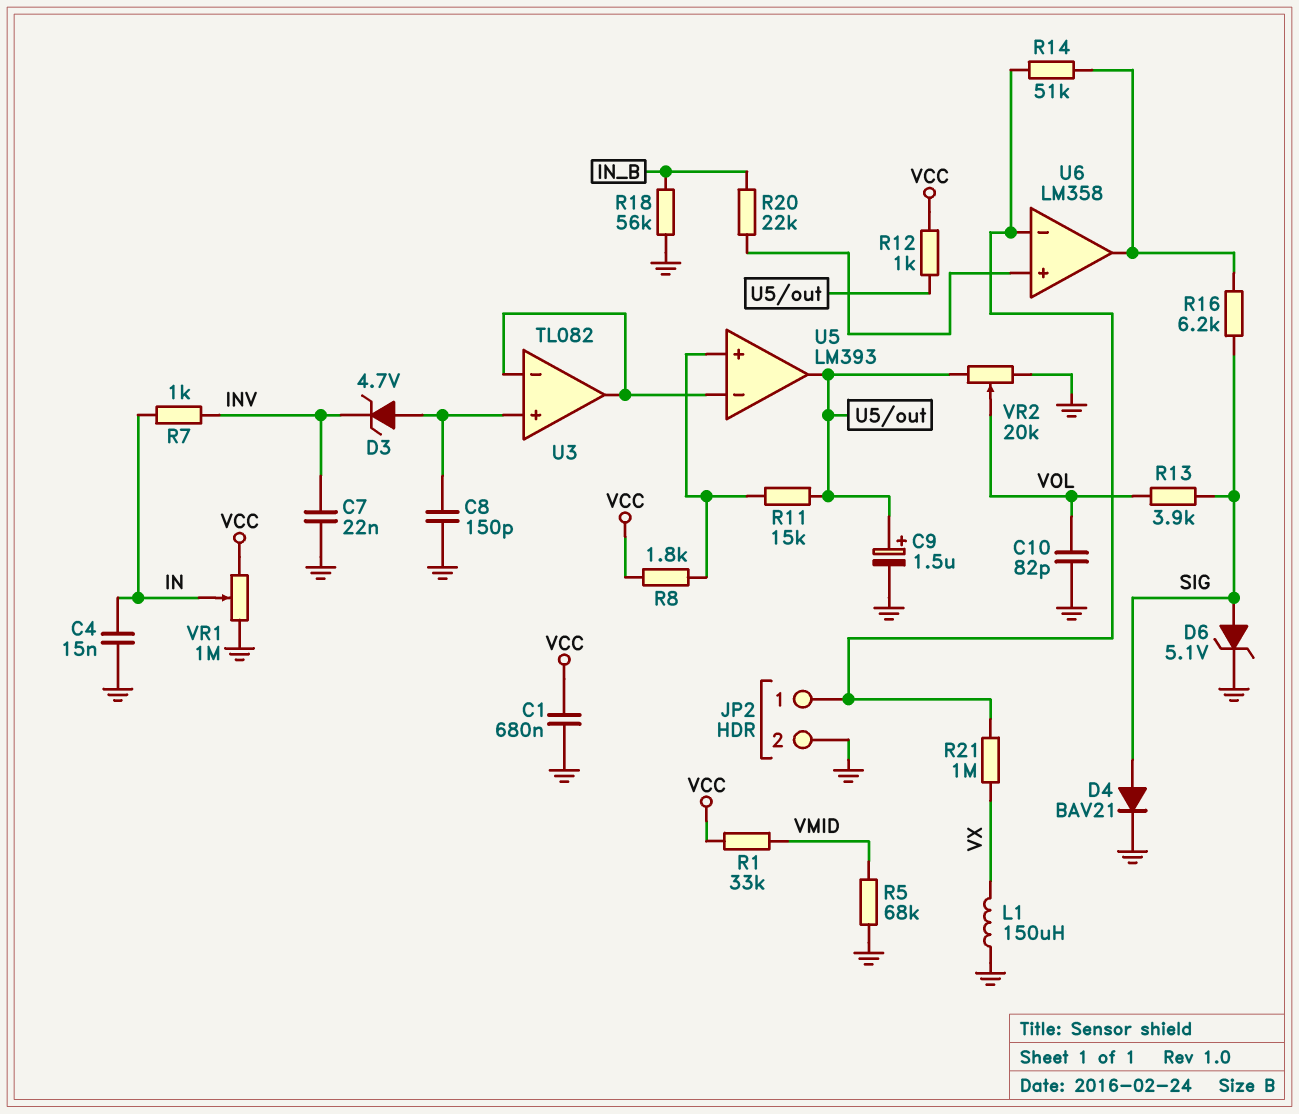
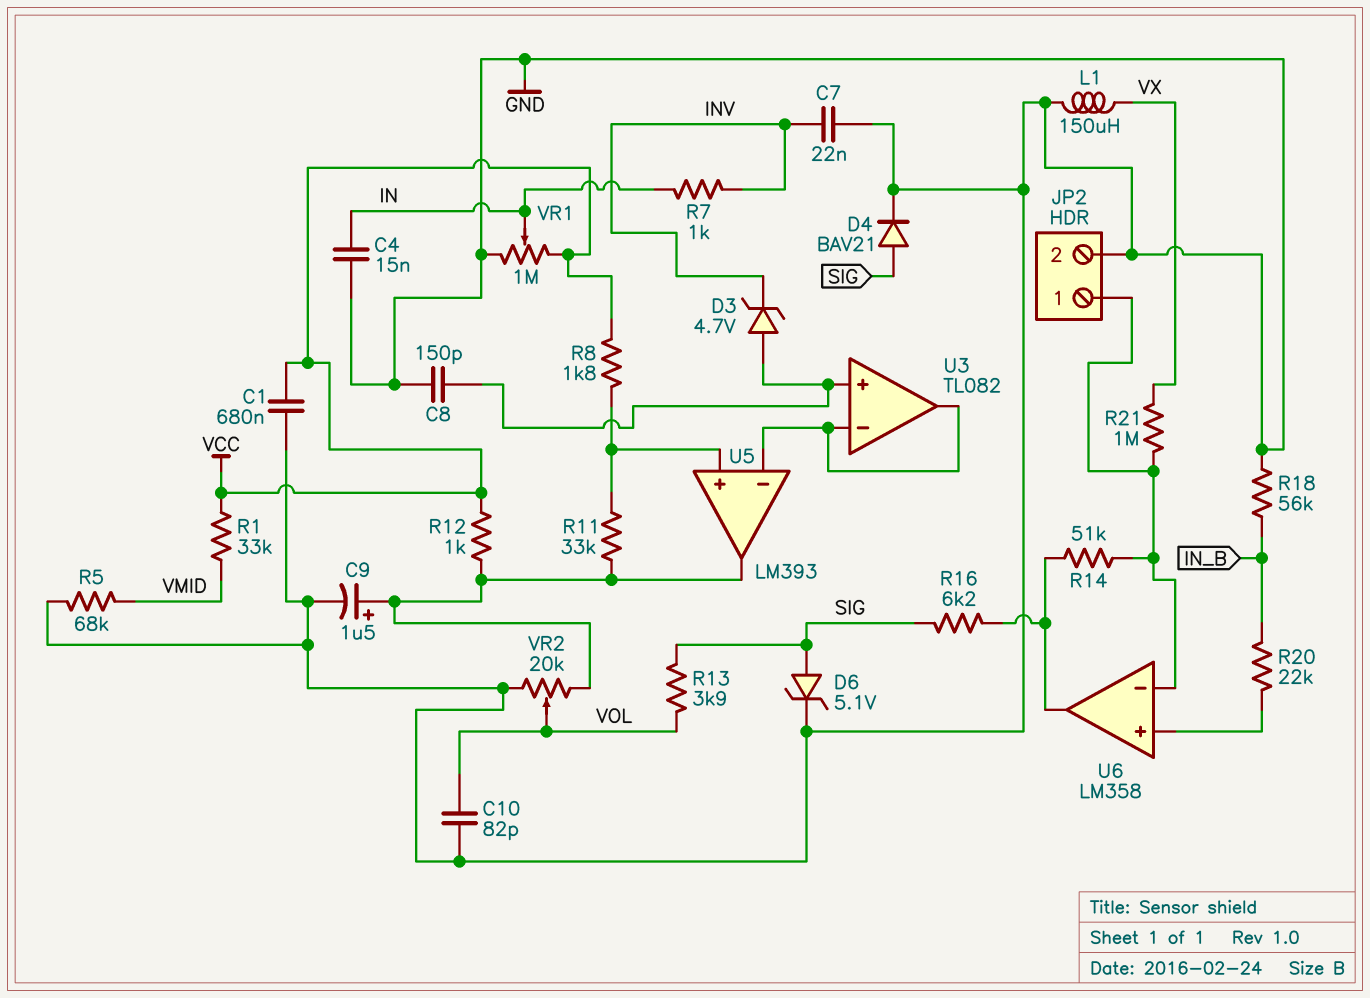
R11: 15k (U5/in+, U5/out) -> 33k (U5/in+, U5/out)

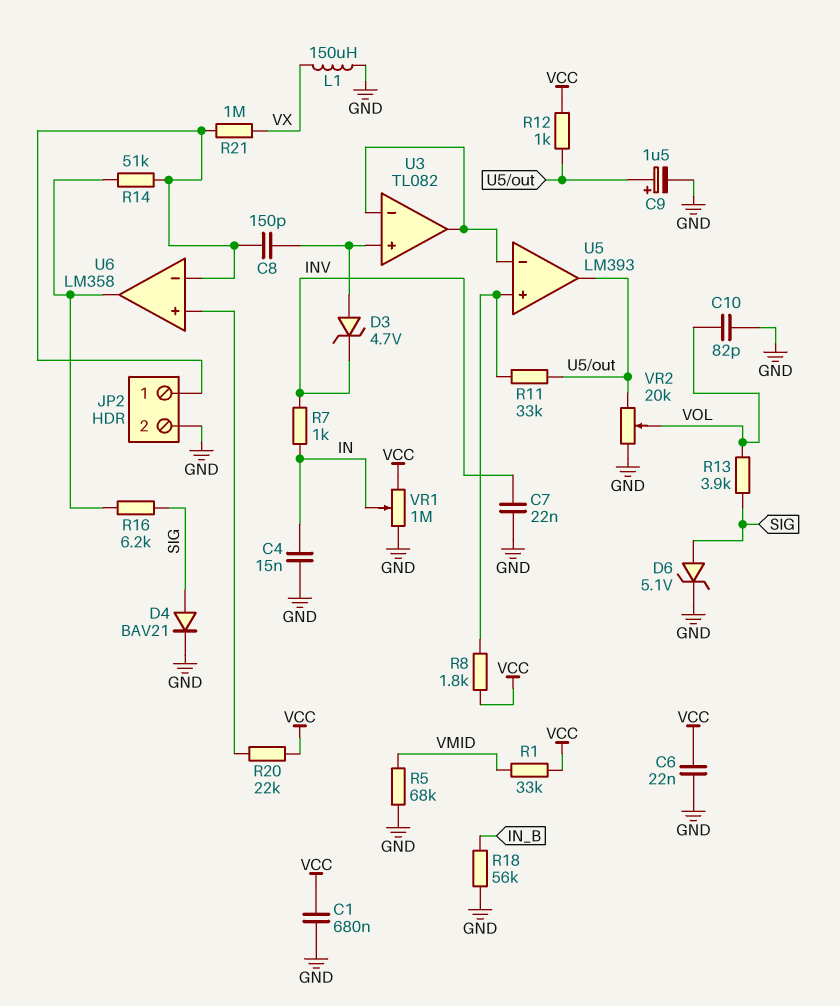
C6: none -> 22nF (GND, VCC)
C8: 150pF (GND, U3/in+) -> 150pF (JP2/1, U3/in+)
R20: 22k (IN_B, U6/in+) -> 22k (U6/in+, VCC)

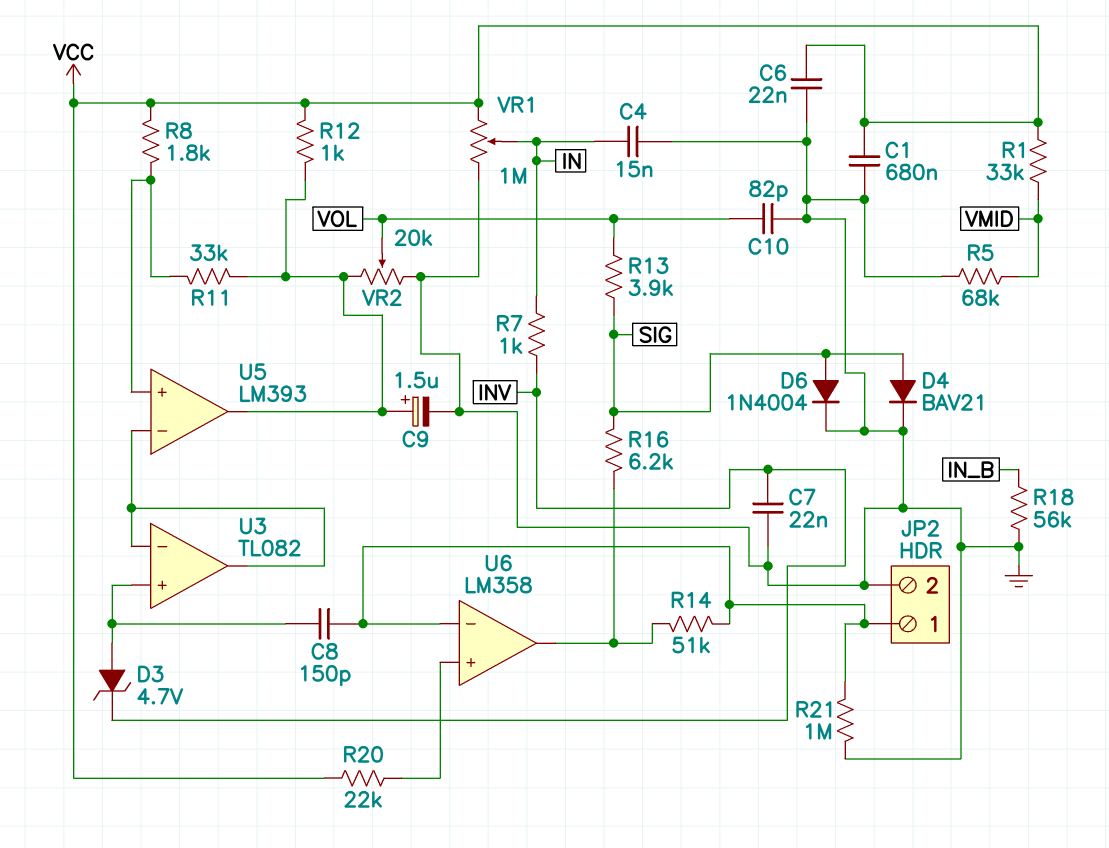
D6: zener 5.1V (A SIG, K GND) -> diode 1N4004 (A SIG, K GND)
L1: 150uH (GND, VX) -> none
R21: 1M (JP2/1, VX) -> 1M (GND, JP2/1)

